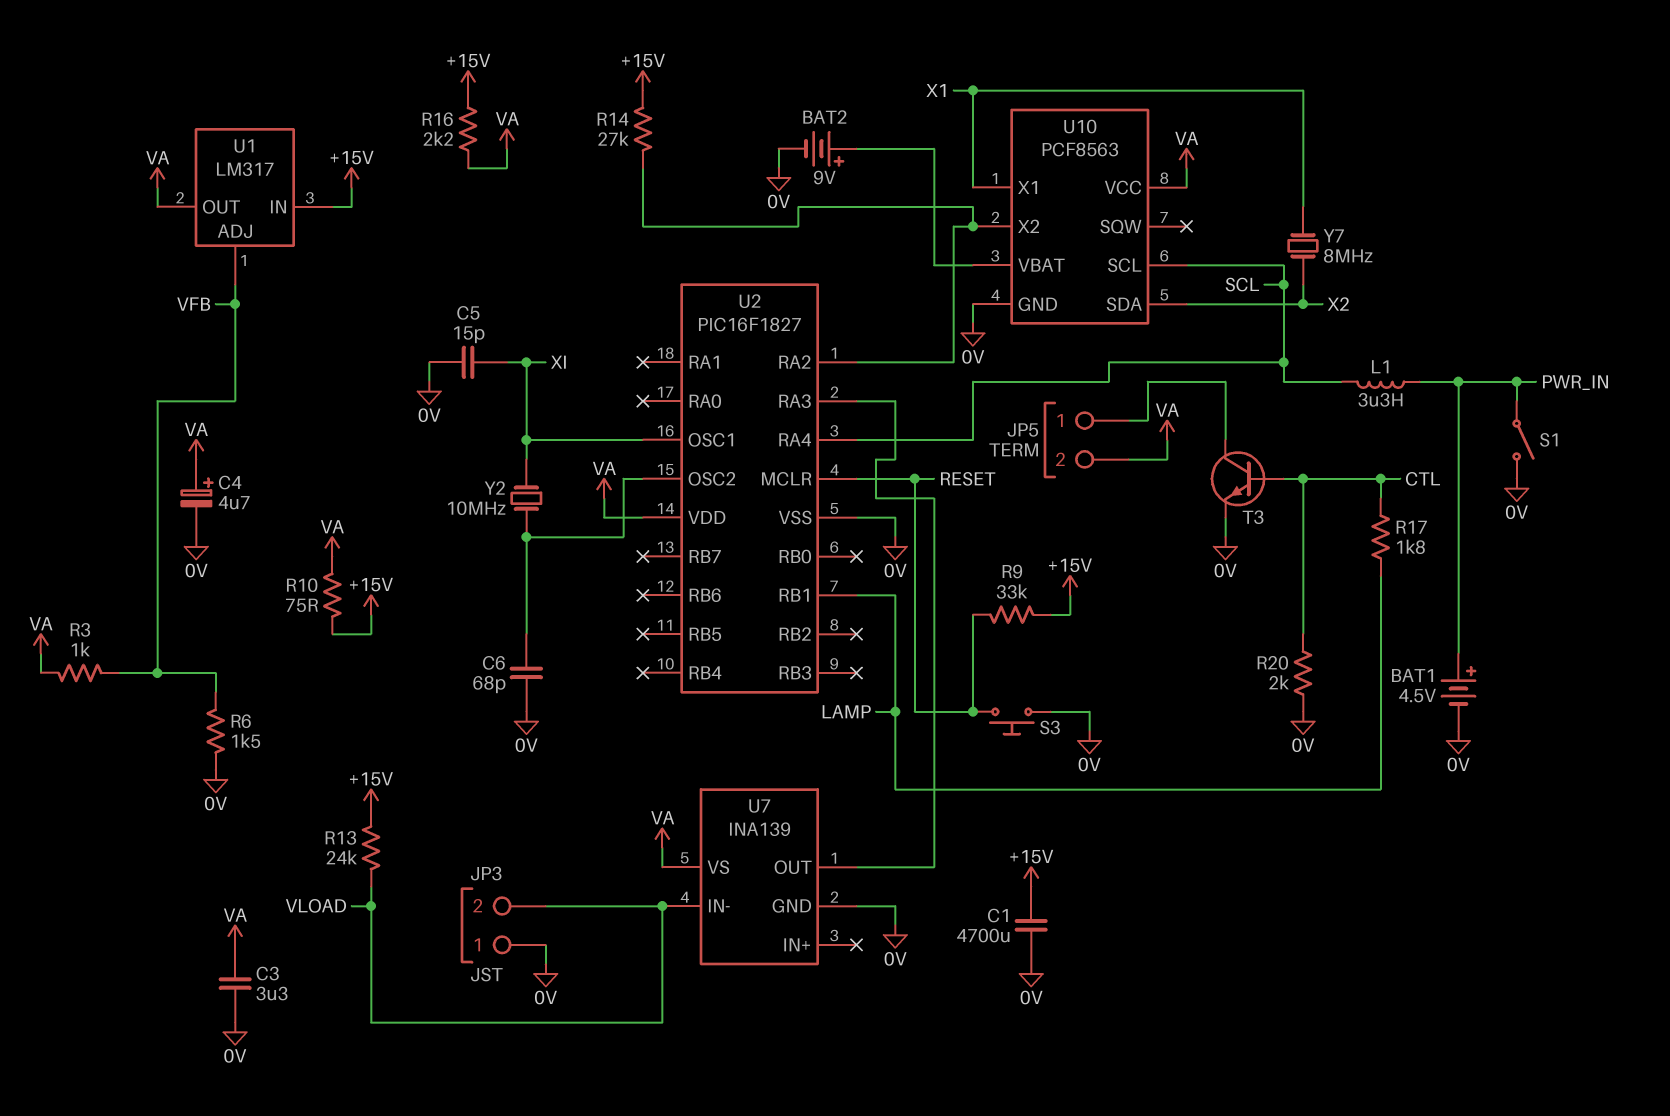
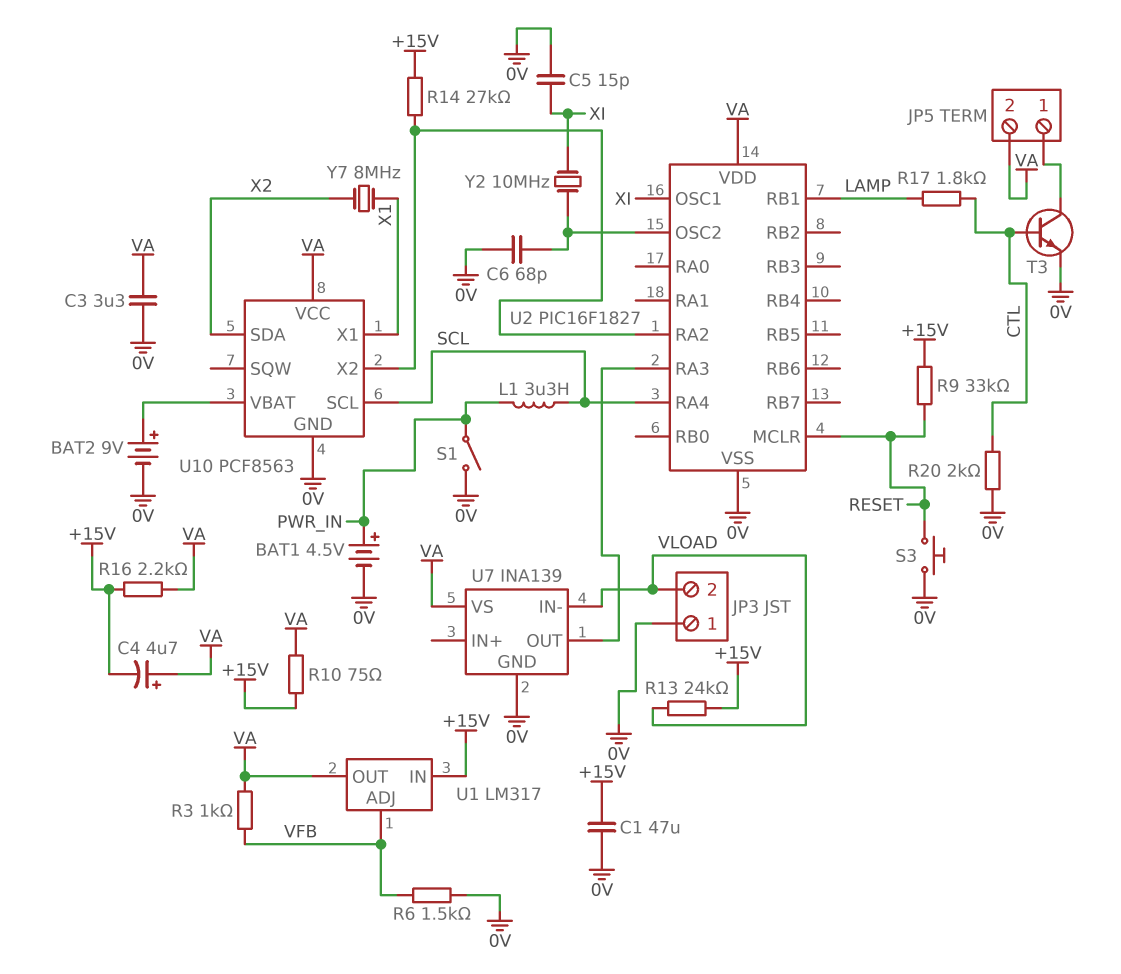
C1: 4700uF (+15V, 0V) -> 47uF (+15V, 0V)
C4: 4.7uF (plus VA, minus 0V) -> 4.7uF (plus VA, minus +15V)

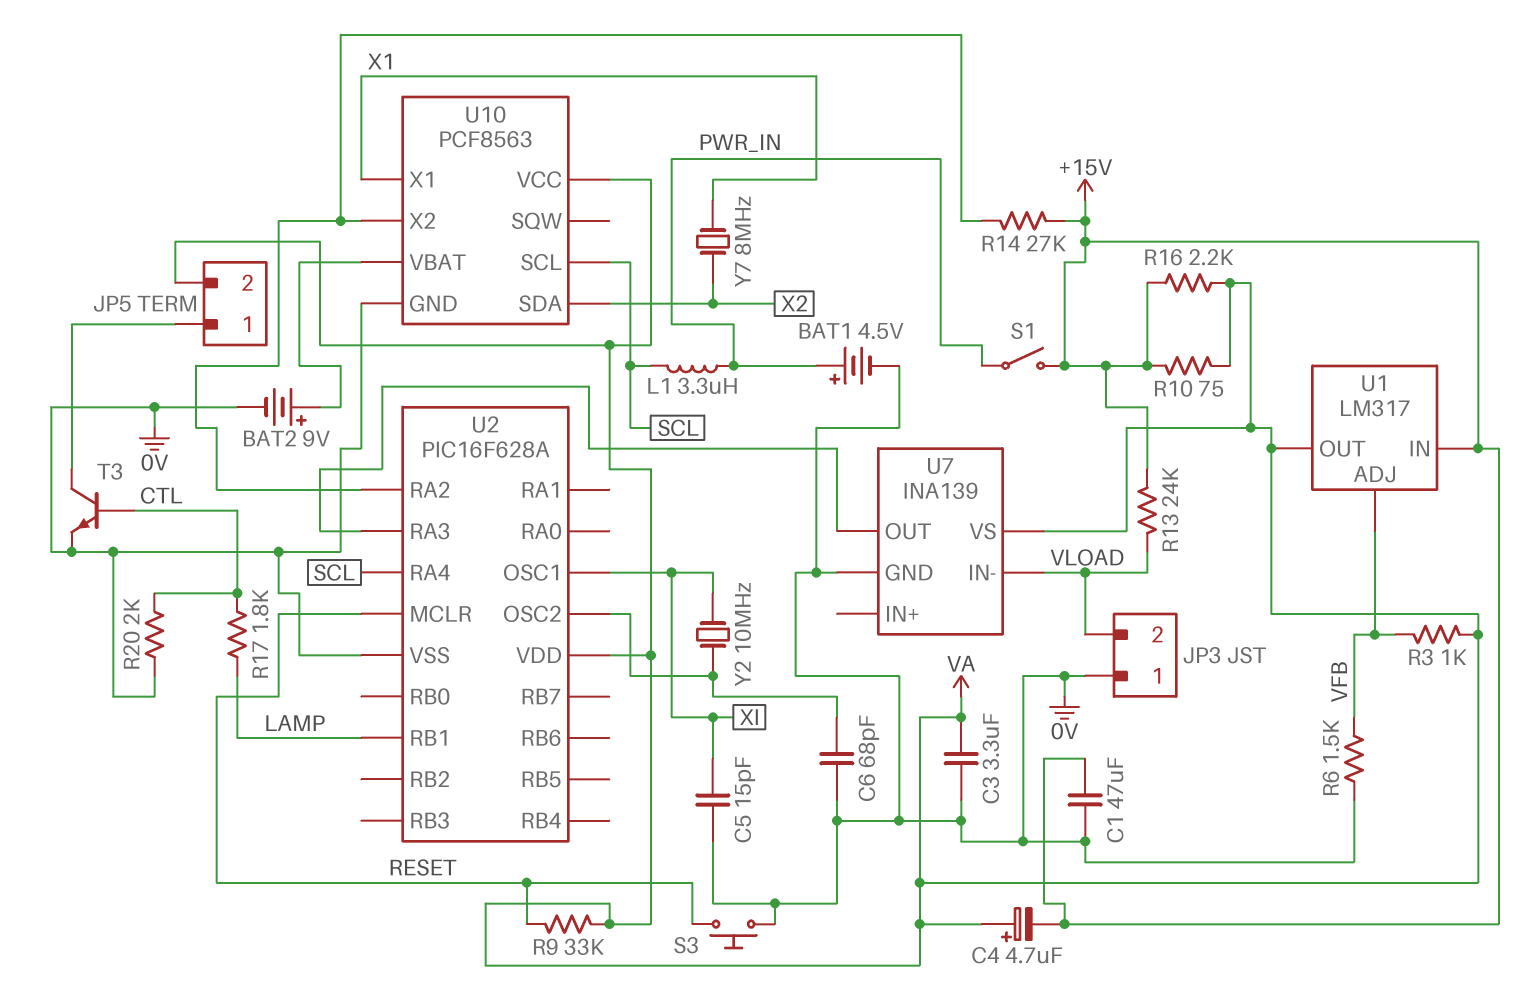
R9: 33k (+15V, RESET) -> 33k (RESET, VA)
S1: switch (0V, PWR_IN) -> switch (+15V, PWR_IN)
U2: PIC16F1827 -> PIC16F628A

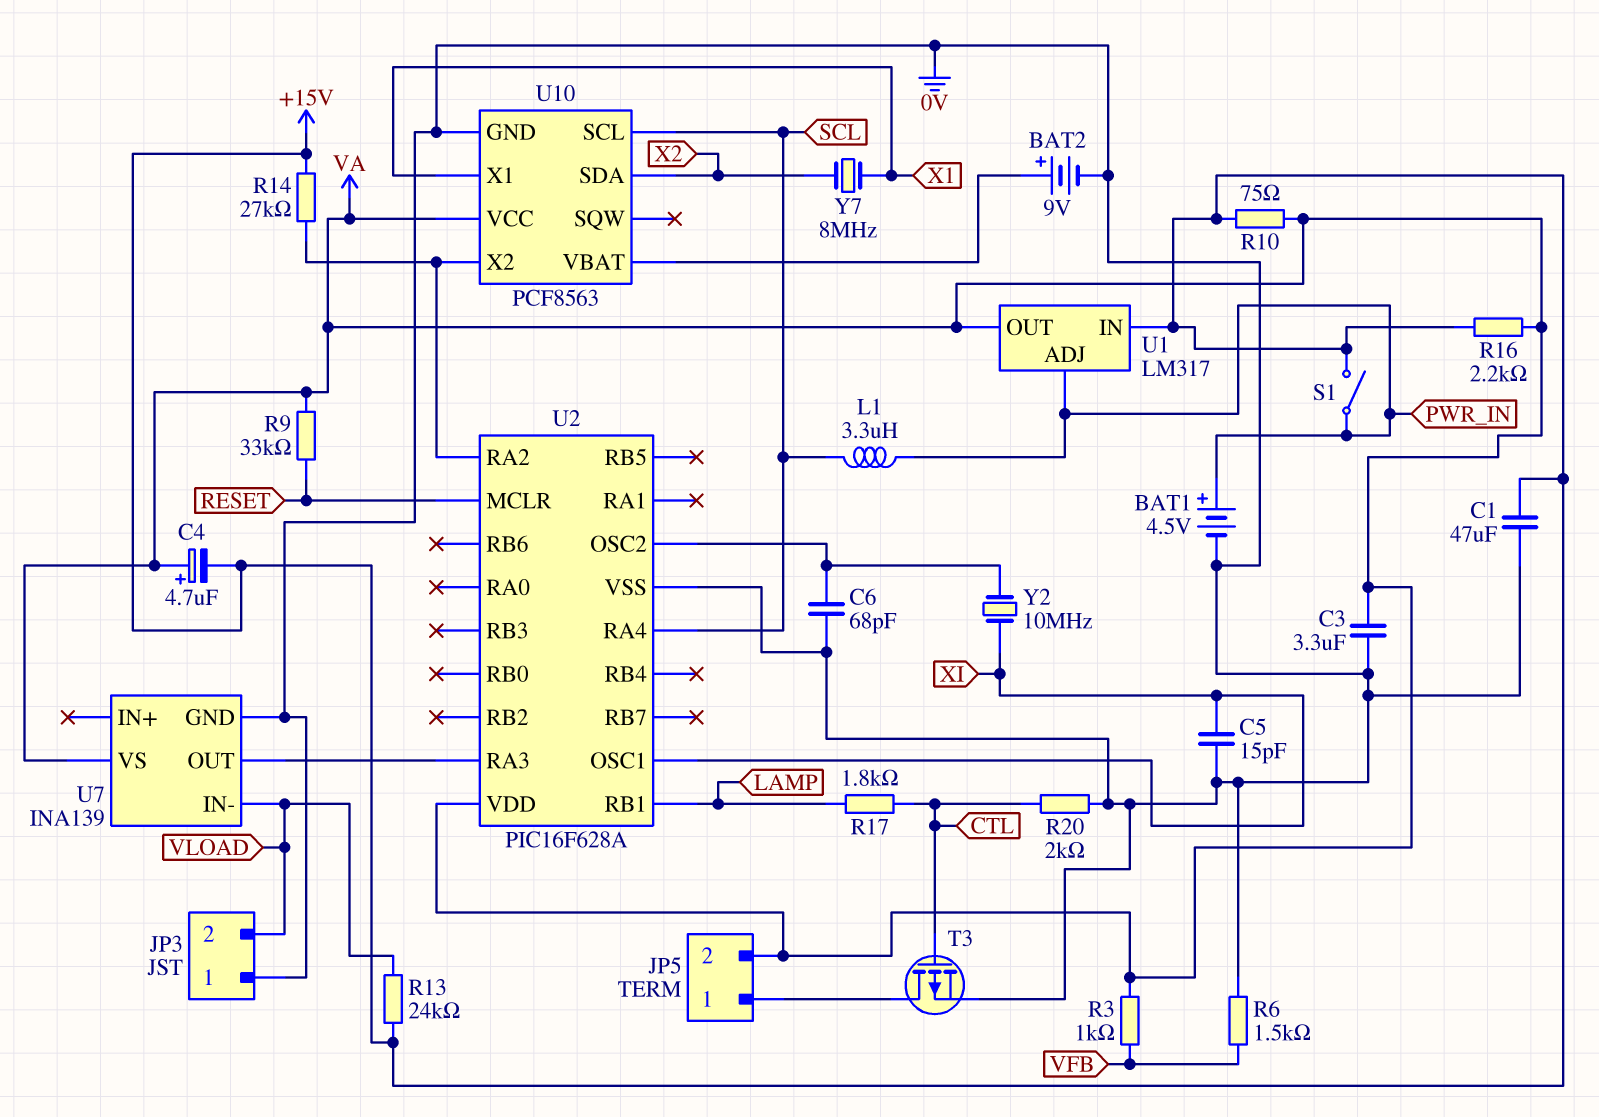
S3: button (0V, RESET) -> none
T3: NPN (B CTL, C JP5/1, E 0V) -> PMOS (G CTL, D JP5/1, S 0V)
U1 pin ADJ: VFB -> PWR_IN

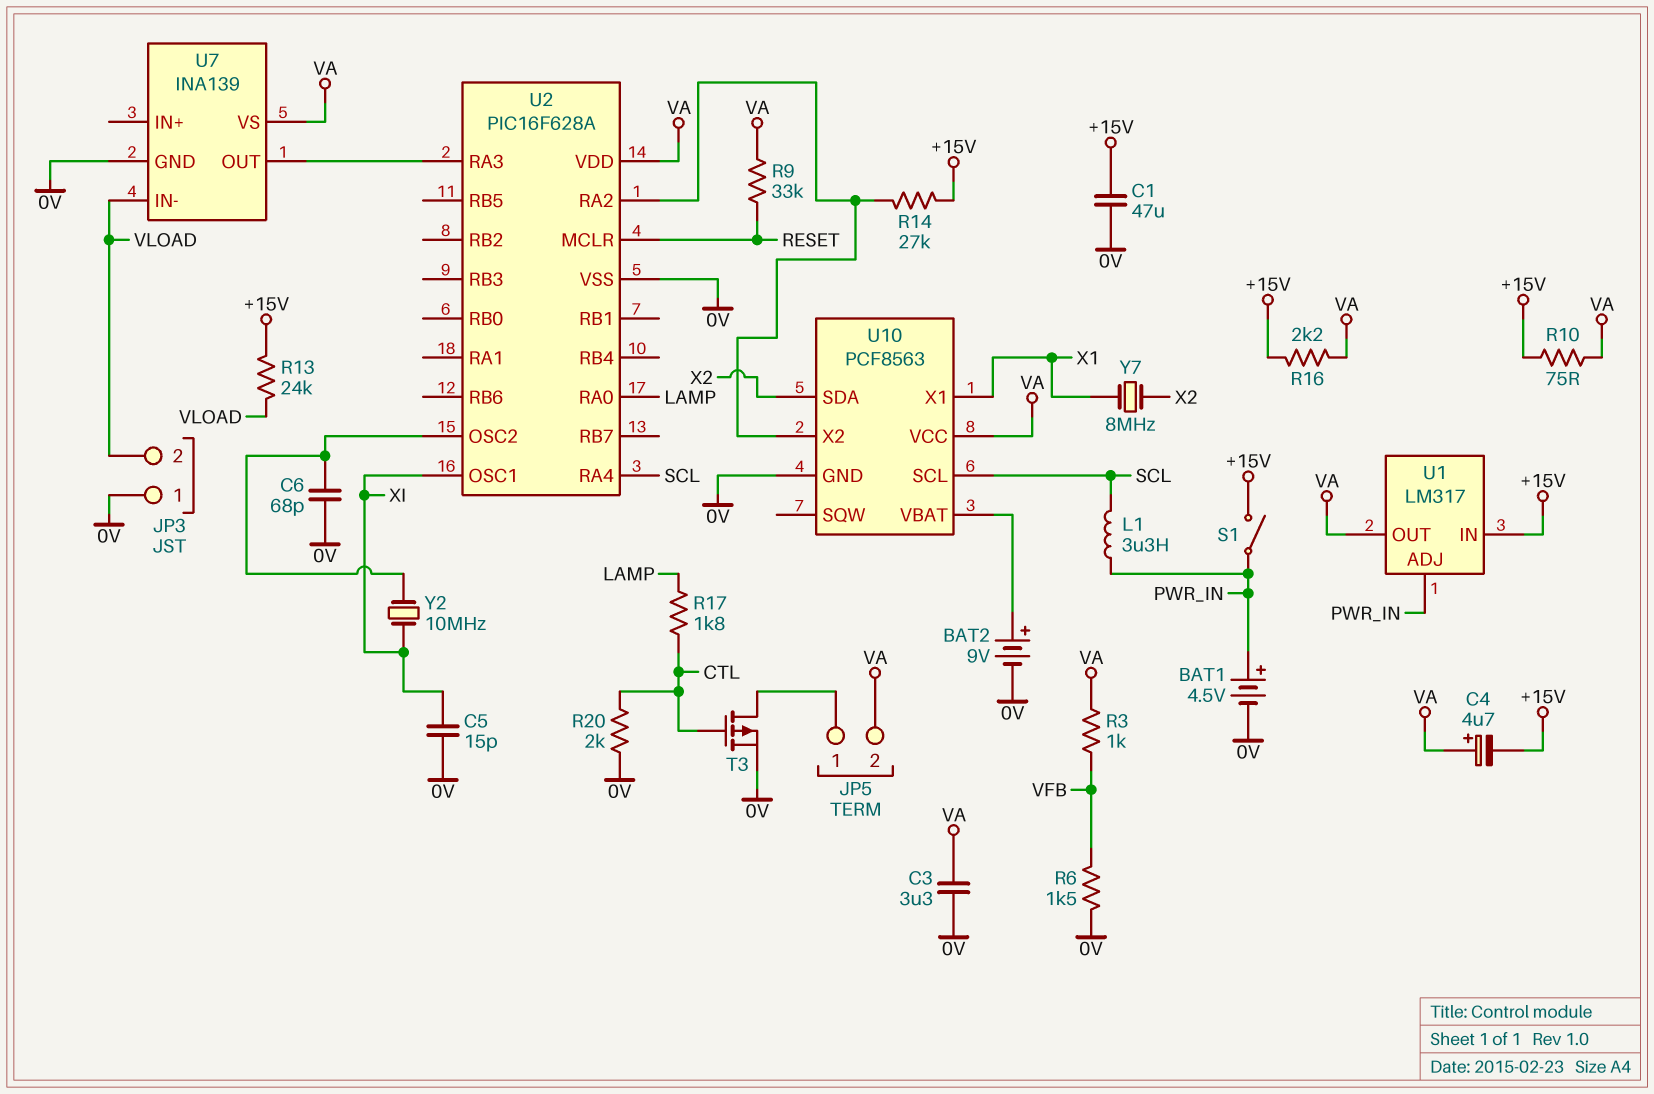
U2 pin RA0: none -> LAMP
U2 pin RB1: LAMP -> none

